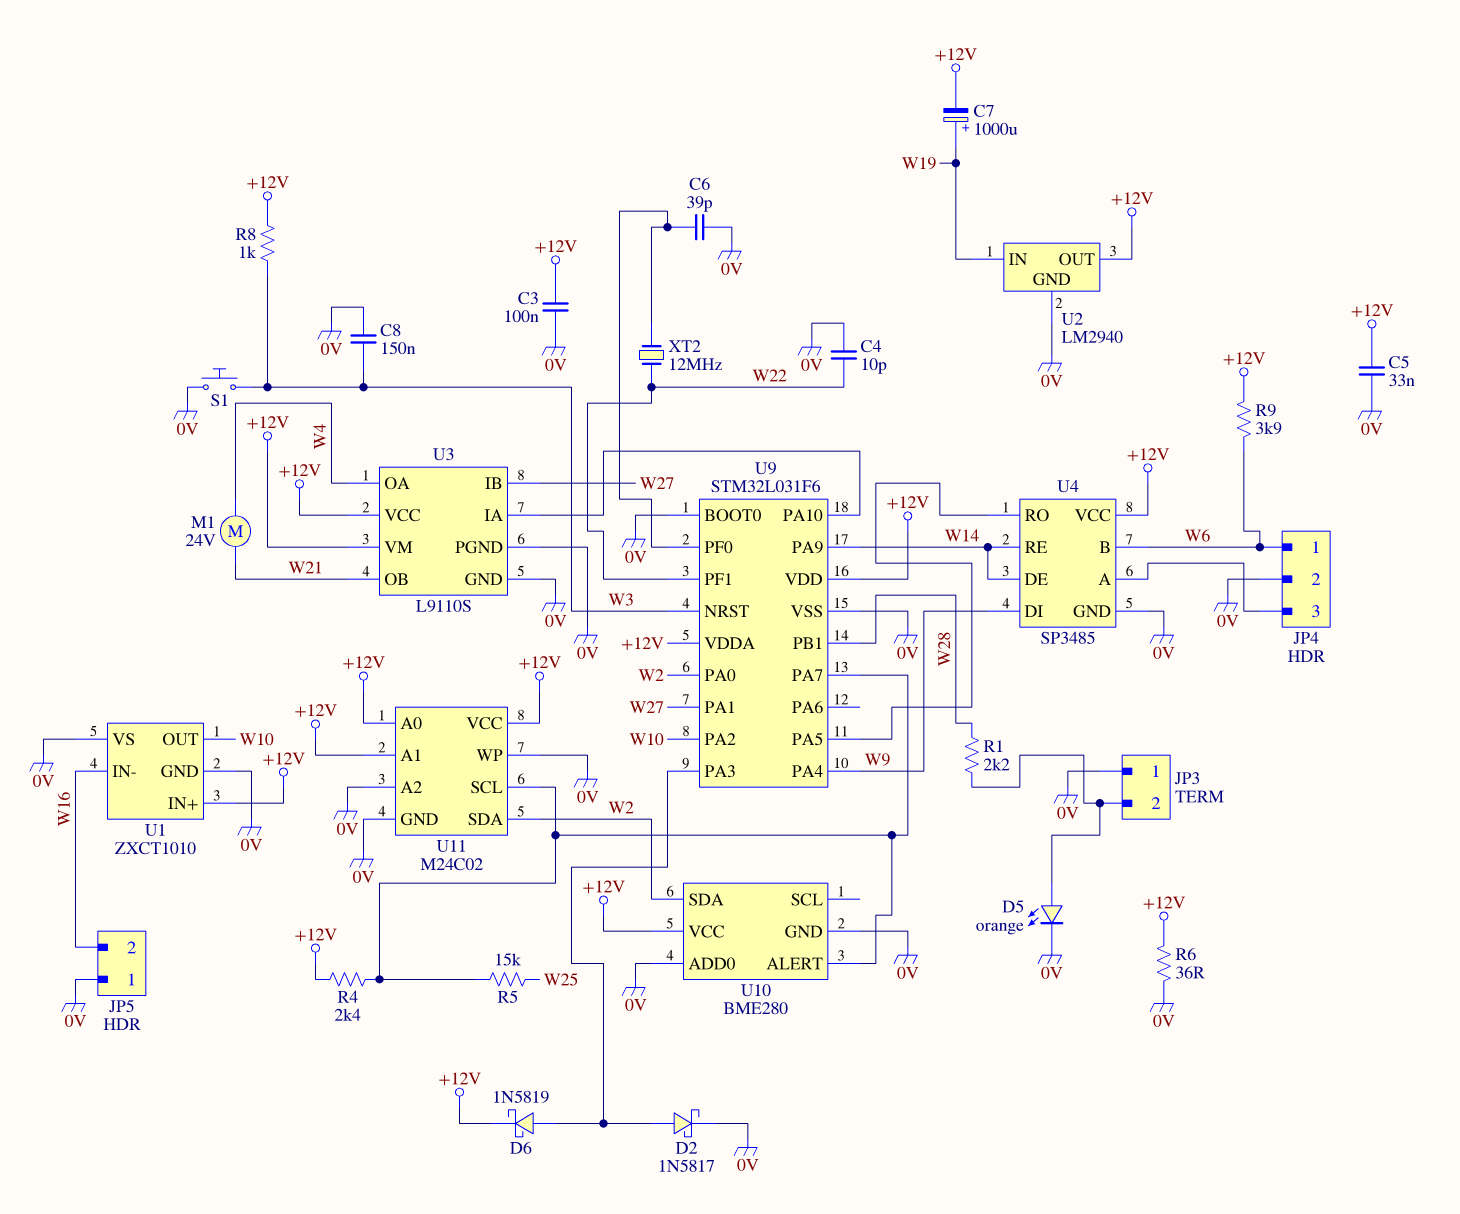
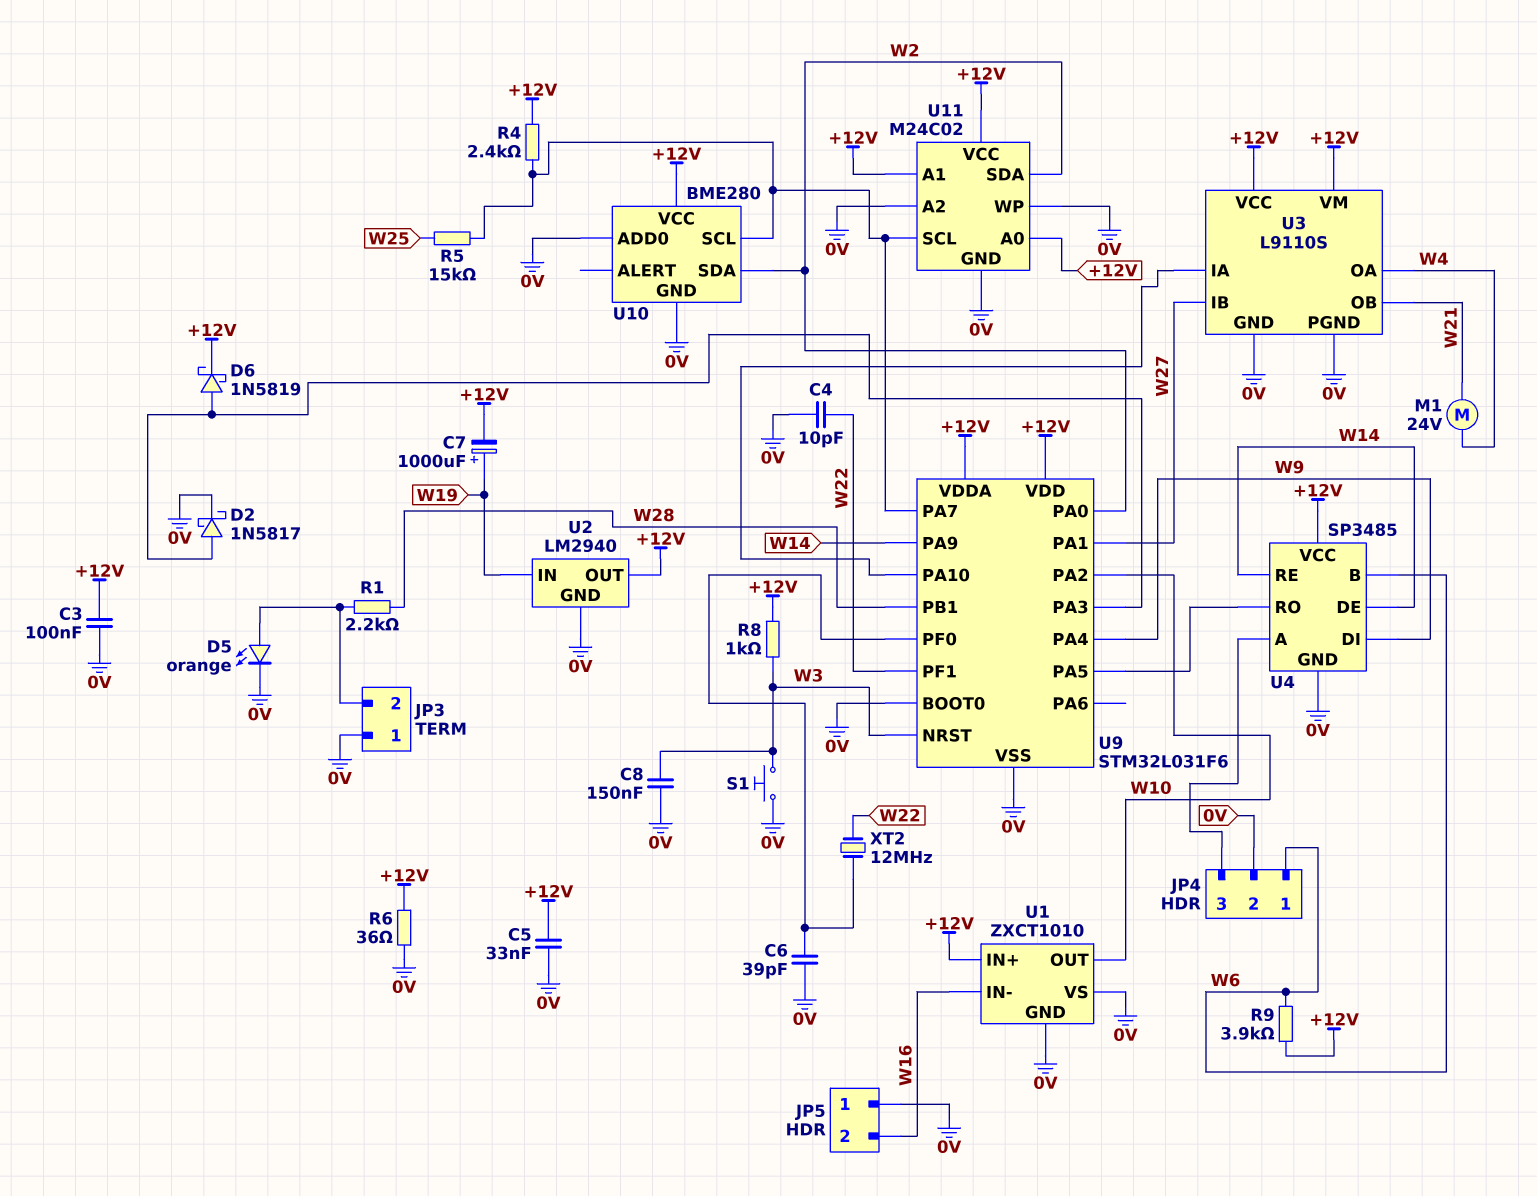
U10 pin ALERT: U9/PA7 -> none
U10 pin SCL: none -> U9/PA7

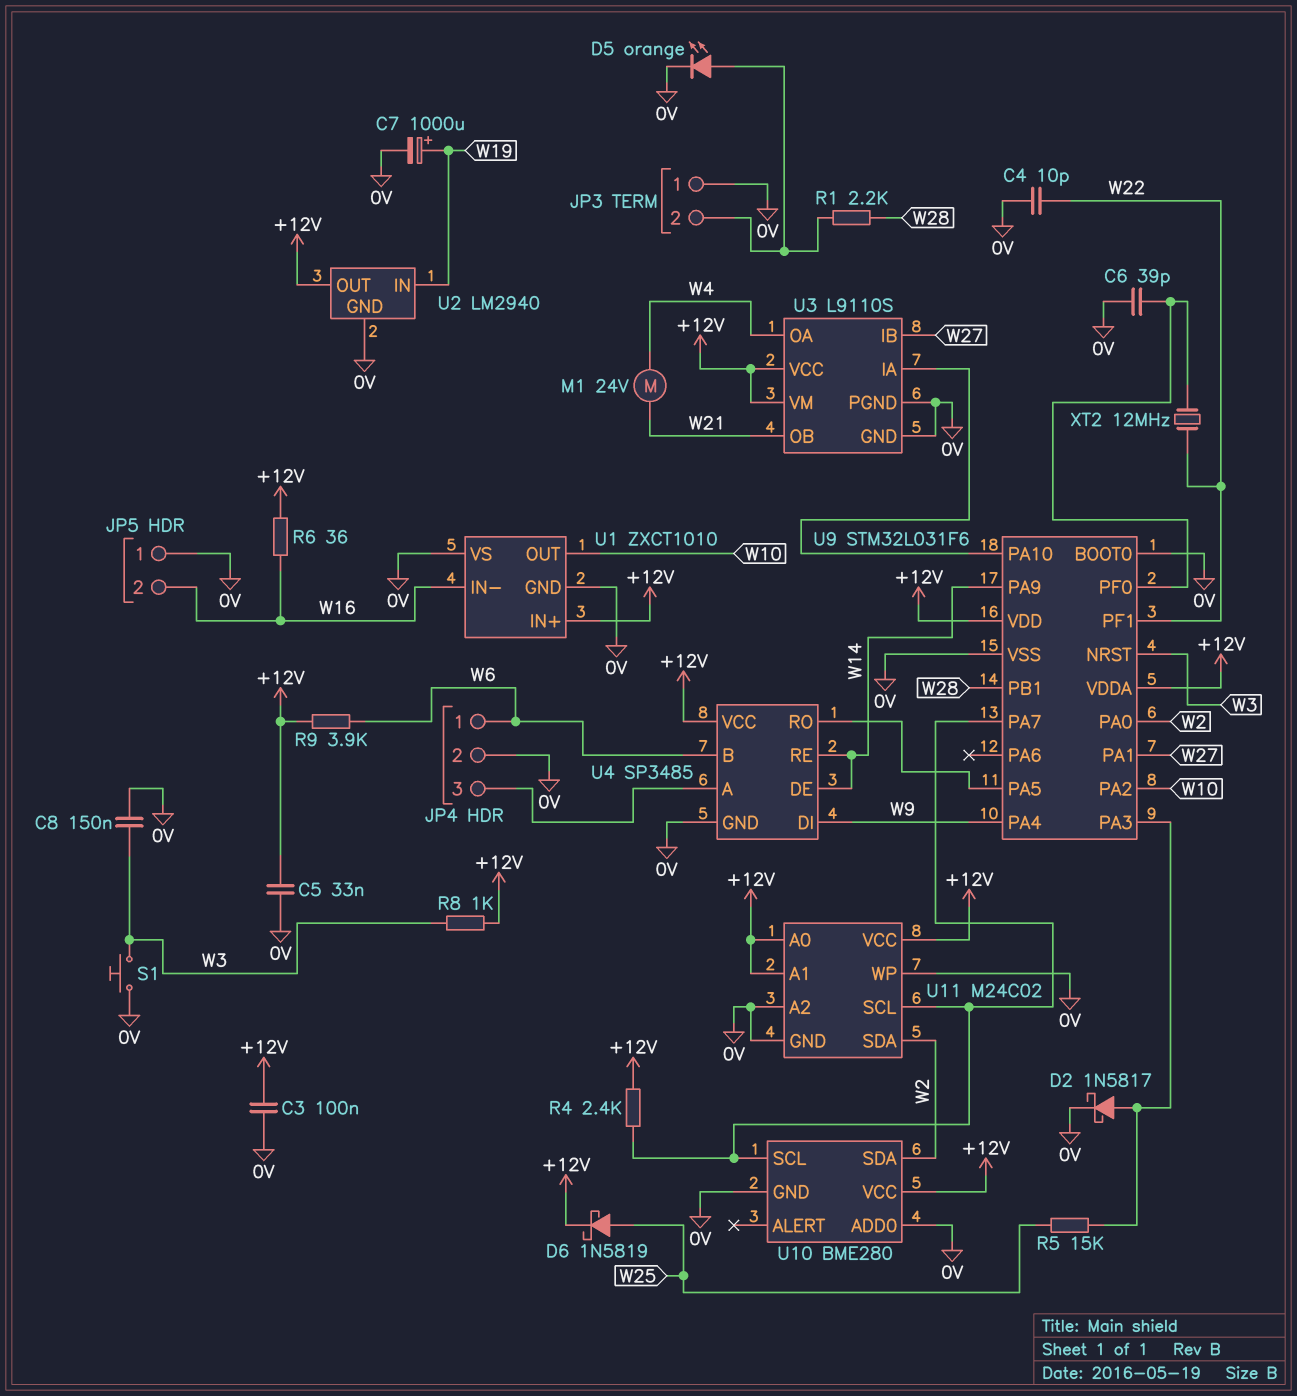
C7: 1000uF (plus W19, minus +12V) -> 1000uF (plus W19, minus 0V)
D6: schottky 1N5819 (A U9/PA3, K +12V) -> schottky 1N5819 (A W25, K +12V)
R5: 15k (U9/PA7, W25) -> 15k (U9/PA3, W25)
R6: 36 (+12V, 0V) -> 36 (+12V, W16)

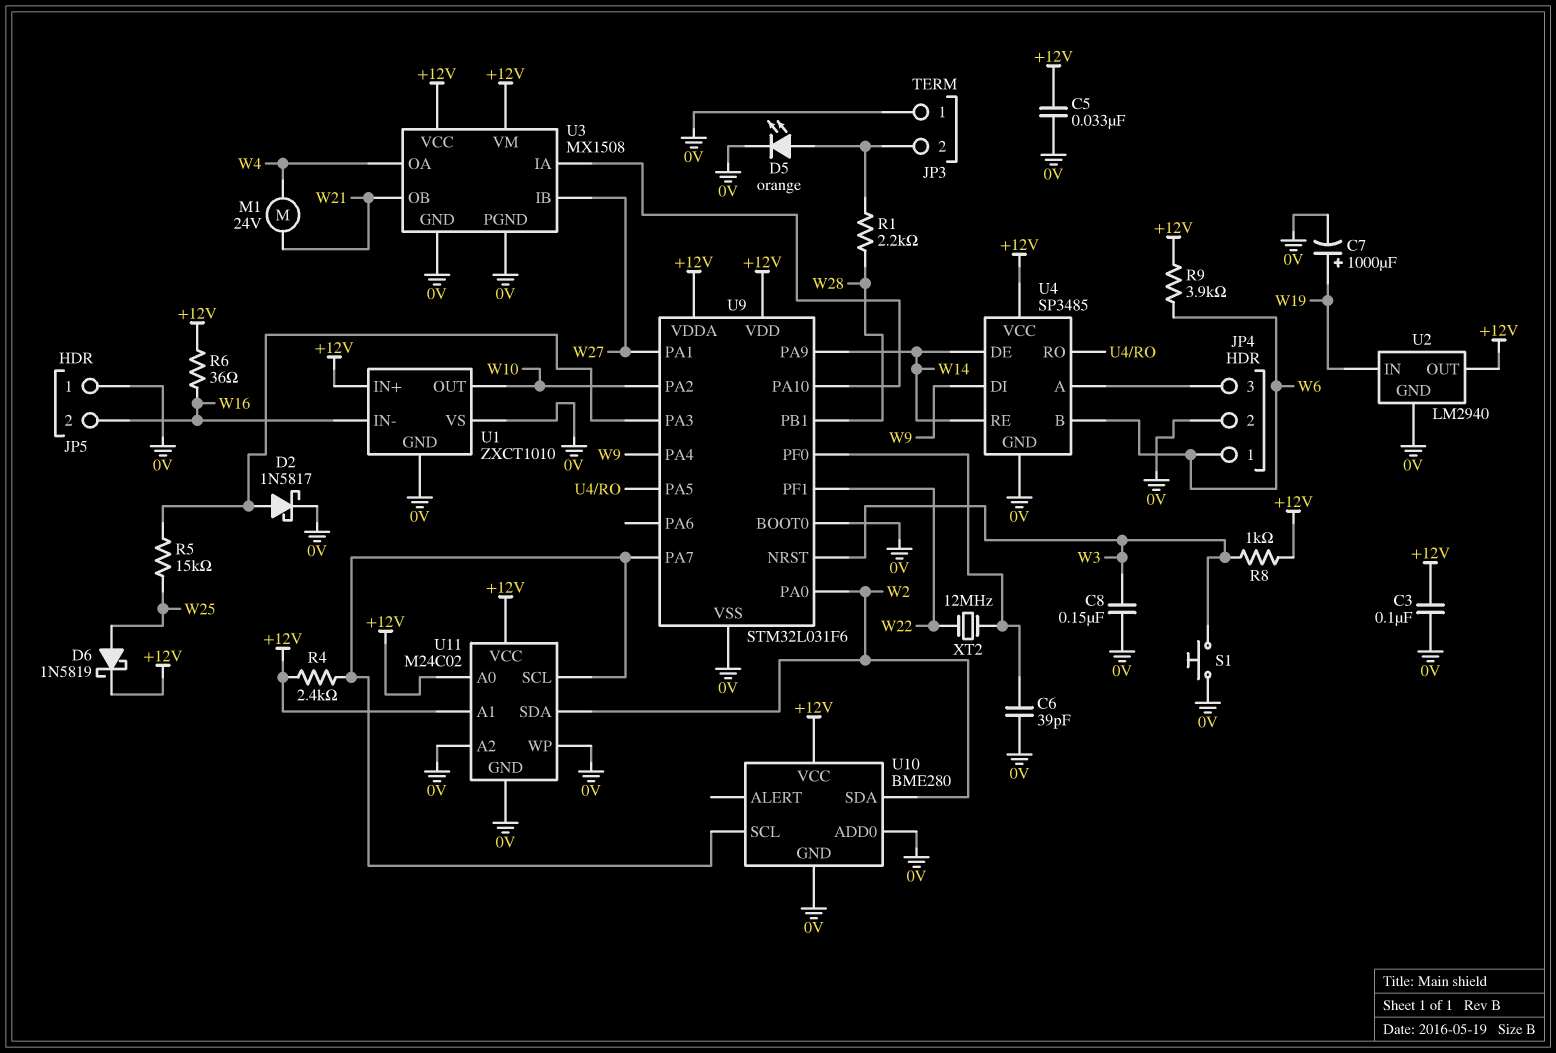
C4: 10pF (0V, W22) -> none
U3: L9110S -> MX1508

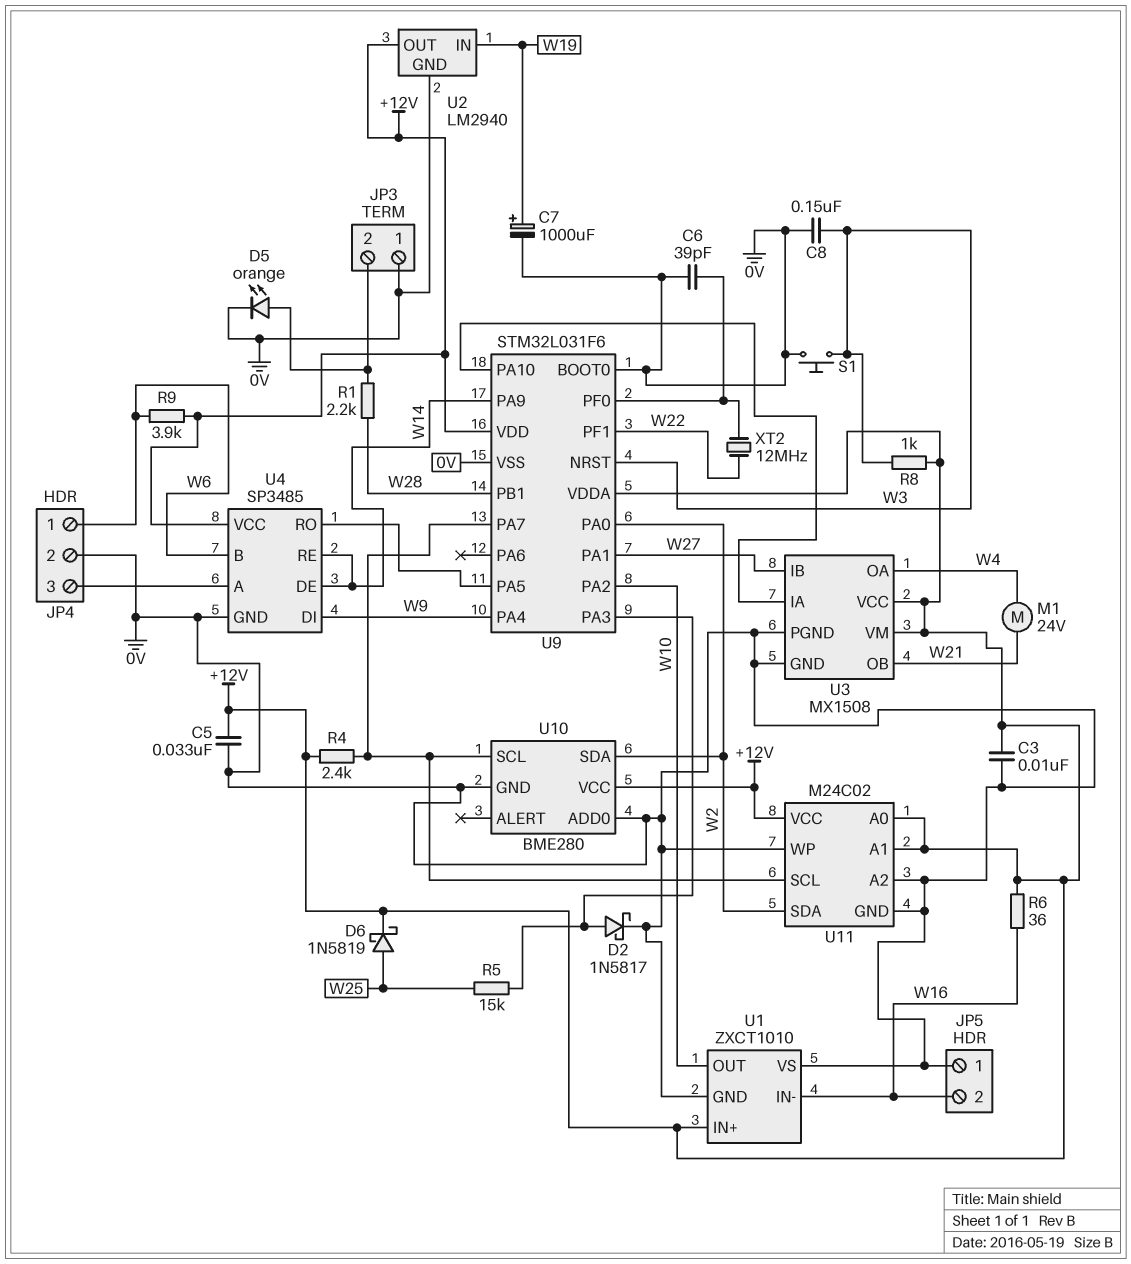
C3: 100nF (+12V, 0V) -> 10nF (+12V, 0V)

